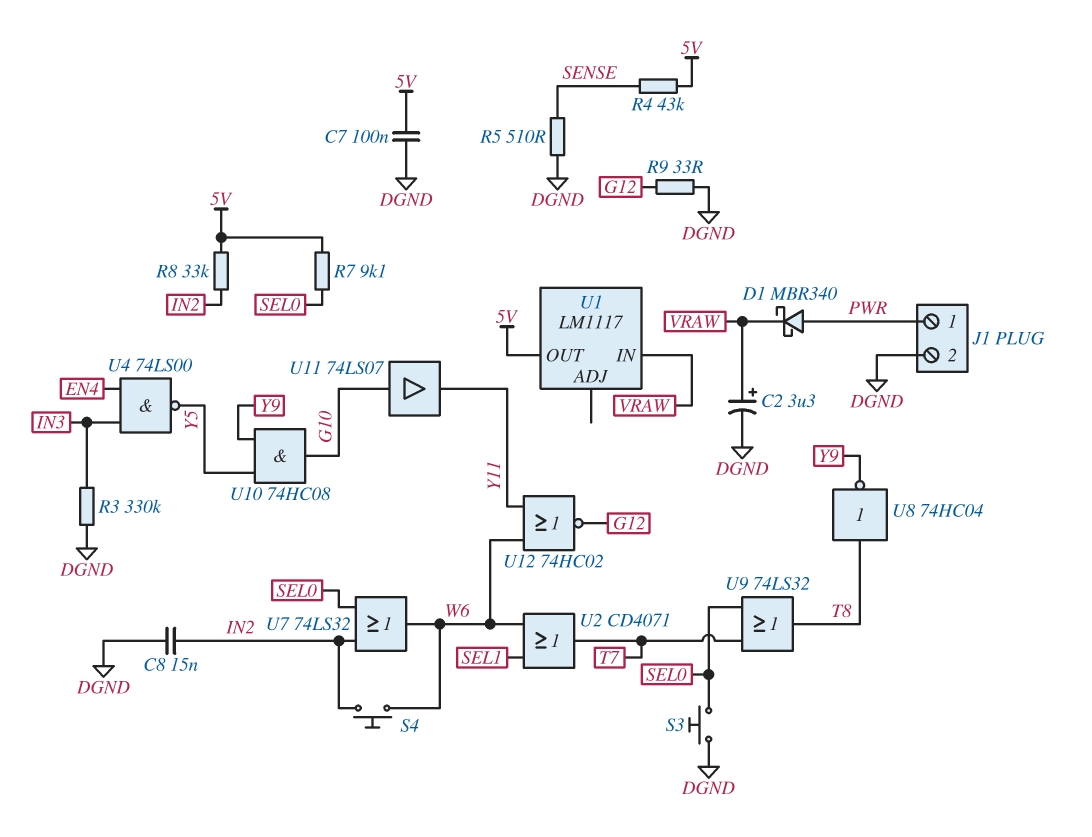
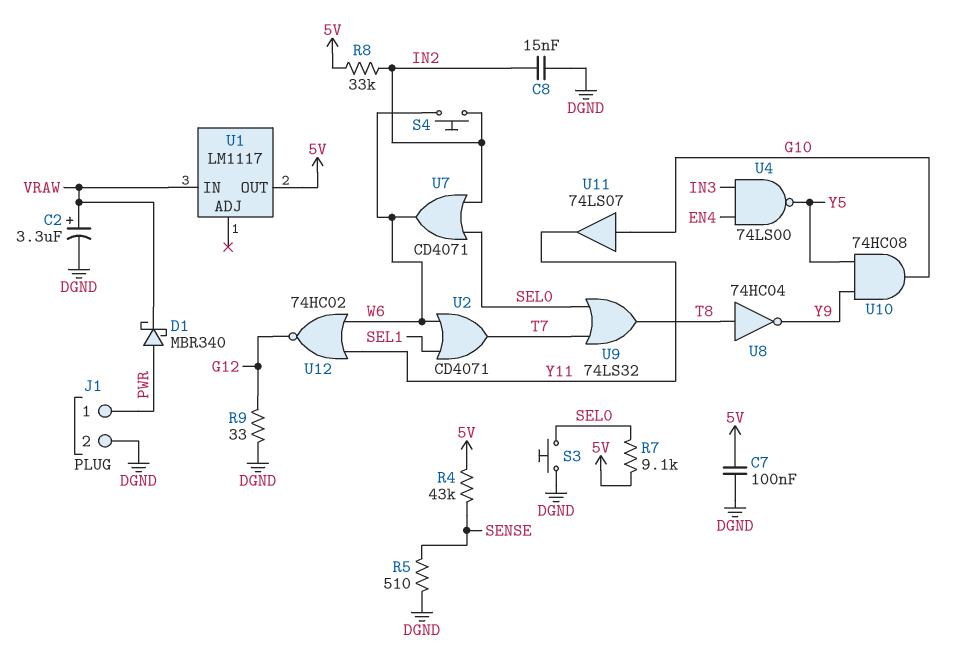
R3: 330k (DGND, IN3) -> none
U7: OR 74LS32 (in IN2, in SEL0, out W6) -> OR CD4071 (in IN2, in SEL0, out W6)

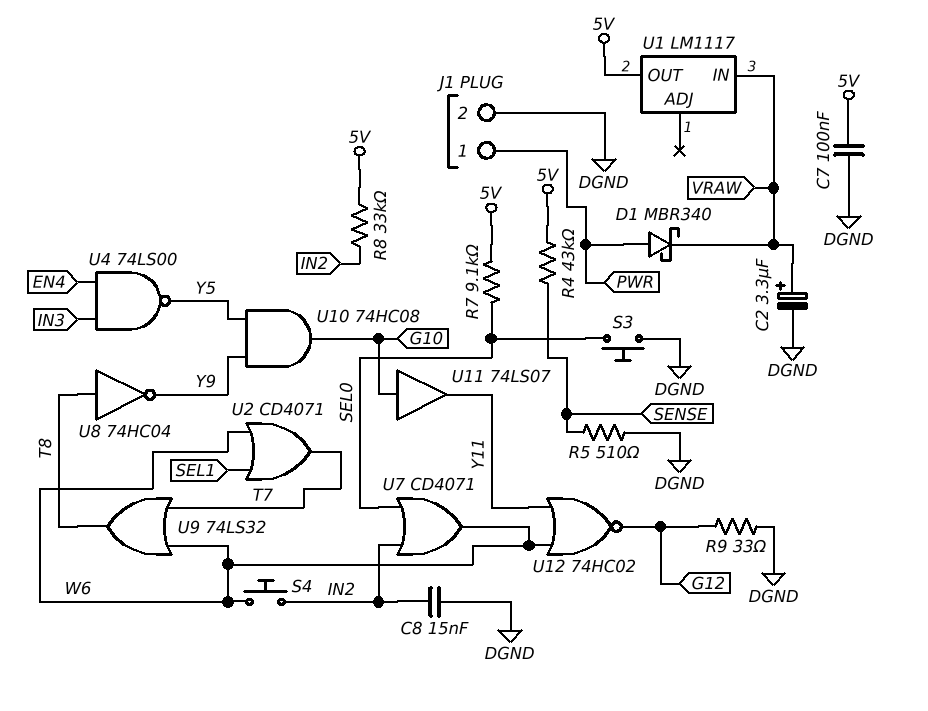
U9: OR 74LS32 (in SEL0, in T7, out T8) -> OR 74LS32 (in T7, in W6, out T8)

